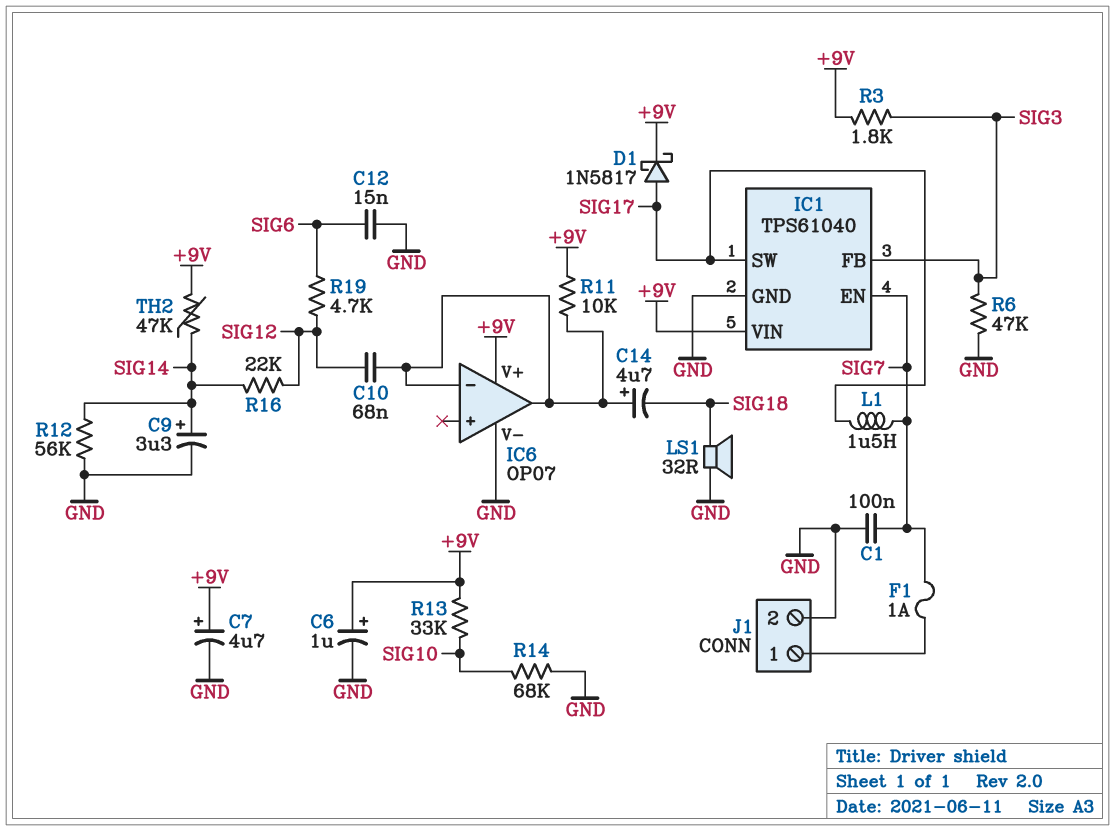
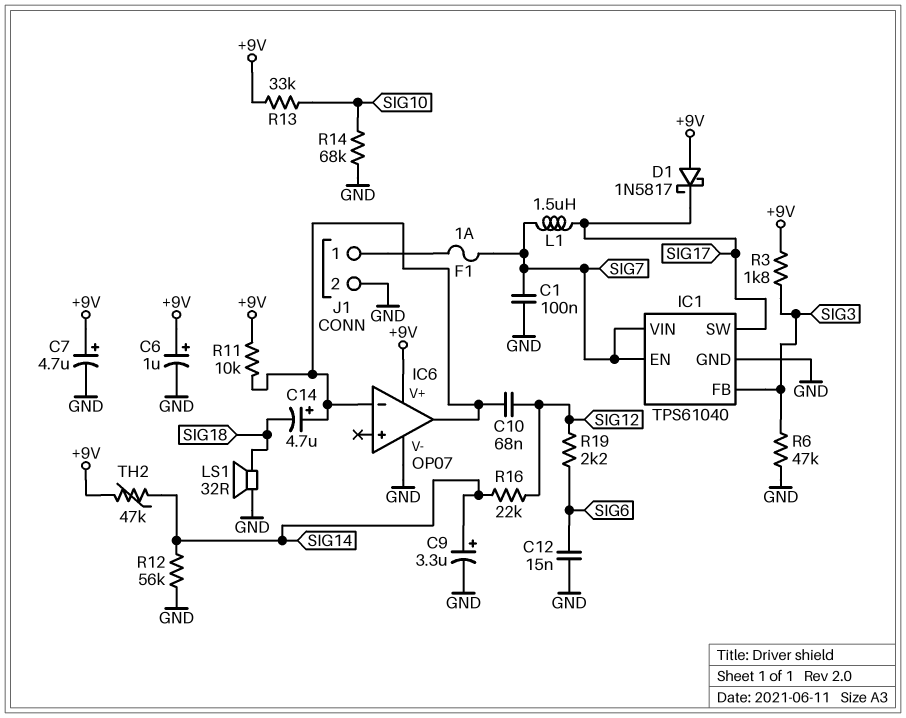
D1: schottky 1N5817 (A SIG17, K +9V) -> schottky 1N5817 (A +9V, K SIG17)
IC1 pin VIN: +9V -> SIG7
R19: 4.7k (SIG6, SIG12) -> 2.2k (SIG6, SIG12)

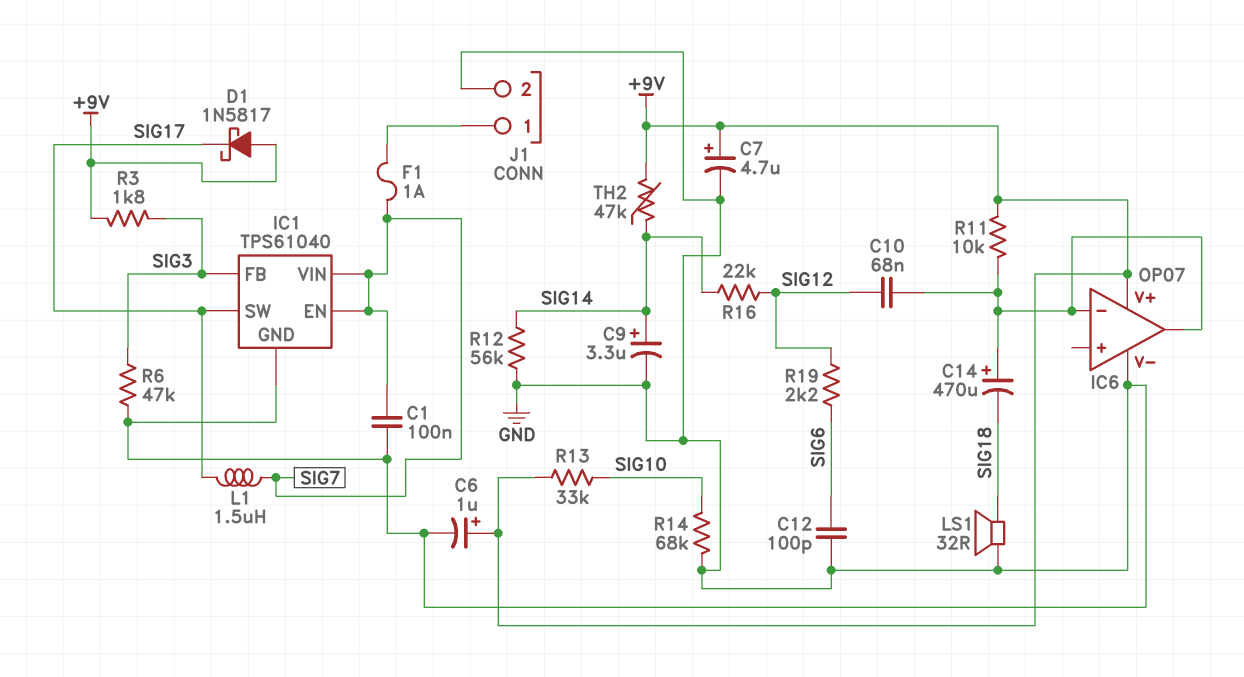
C12: 15nF (GND, SIG6) -> 100pF (GND, SIG6)
C14: 4.7uF (plus IC6/in-, minus SIG18) -> 470uF (plus IC6/in-, minus SIG18)

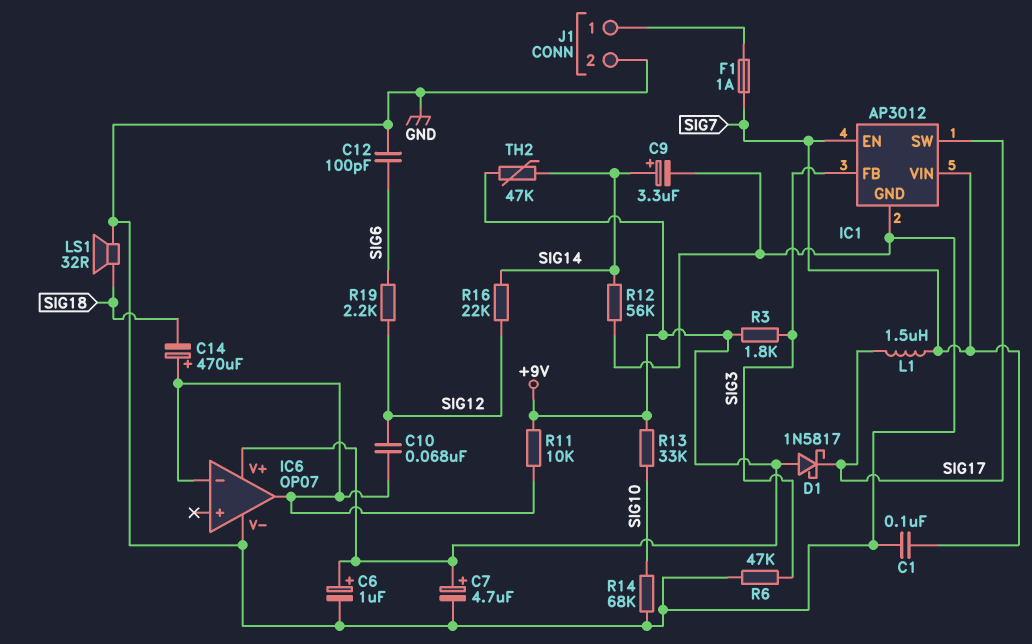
IC1: TPS61040 -> AP3012

